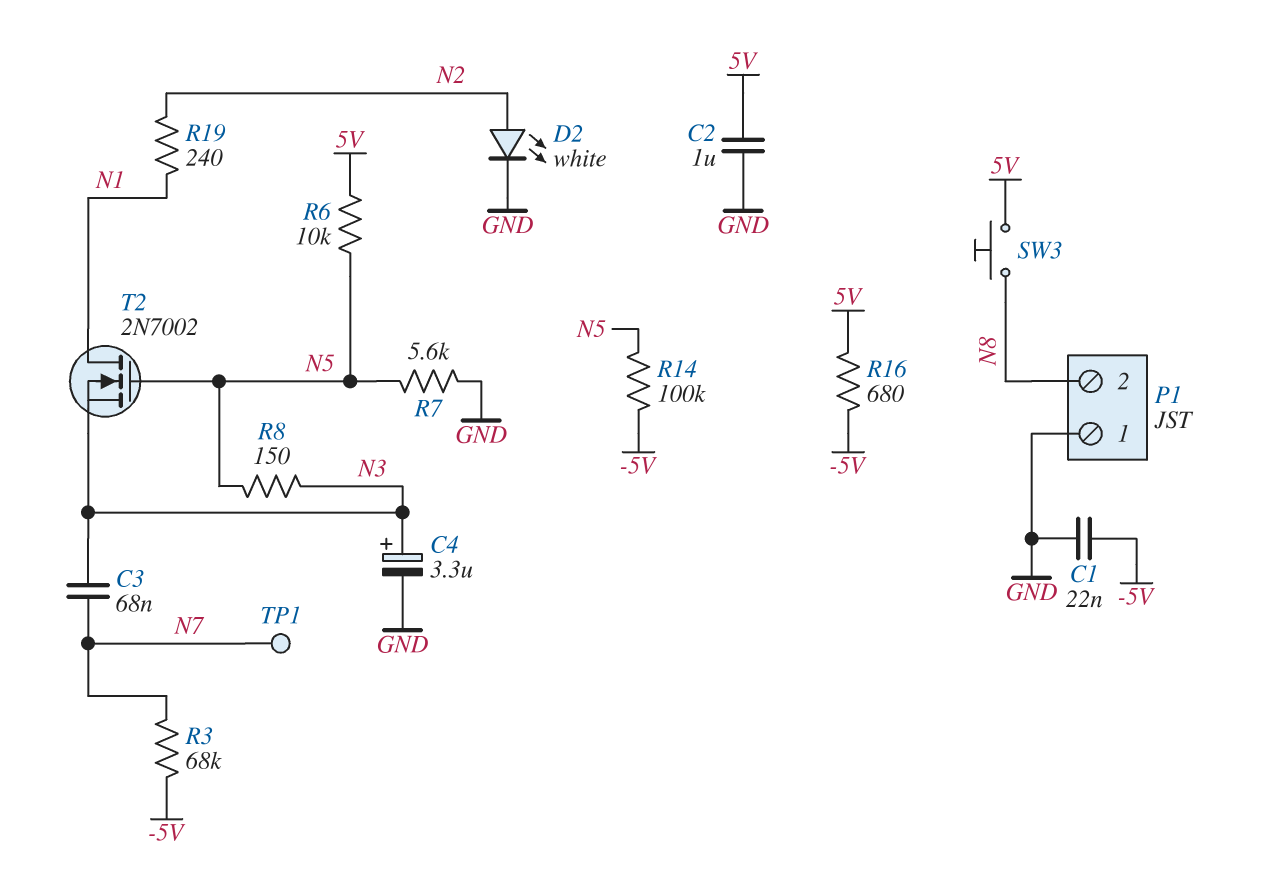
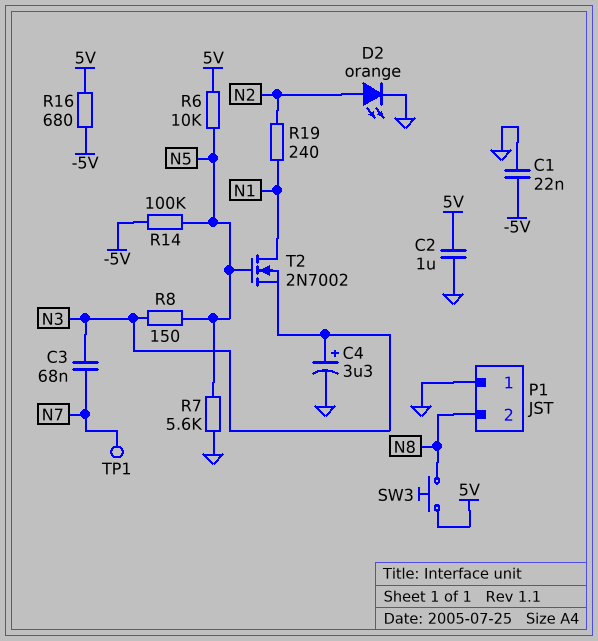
D2: LED white (A N2, K GND) -> LED orange (A N2, K GND)
R3: 68k (-5V, N7) -> none

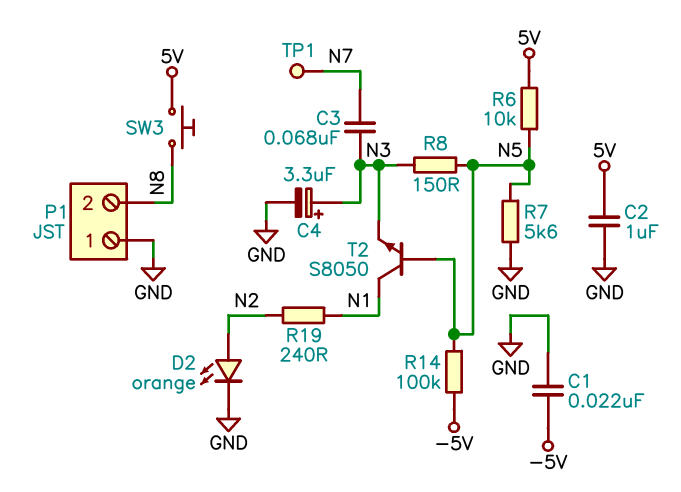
R16: 680 (-5V, 5V) -> none
T2: NMOS 2N7002 (G N5, D N1, S N3) -> NPN S8050 (B N5, C N1, E N3)

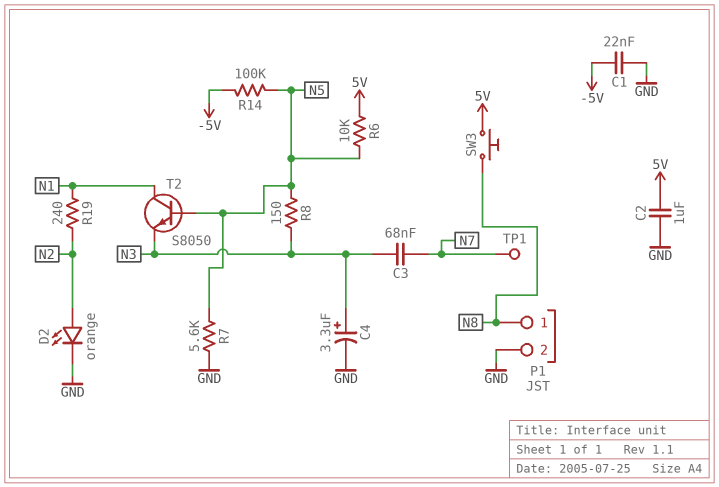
P1 pin 1: GND -> N8
P1 pin 2: N8 -> GND

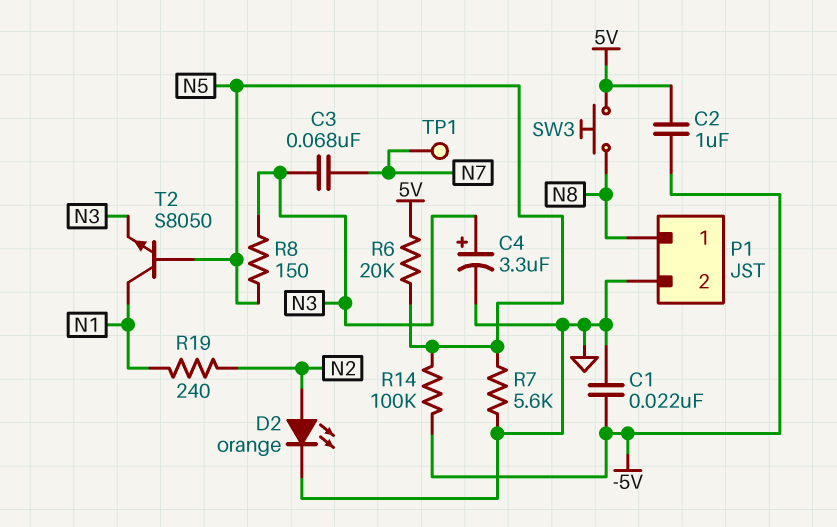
C2: 1uF (5V, GND) -> 1uF (-5V, 5V)
R6: 10k (5V, N5) -> 20k (5V, N5)

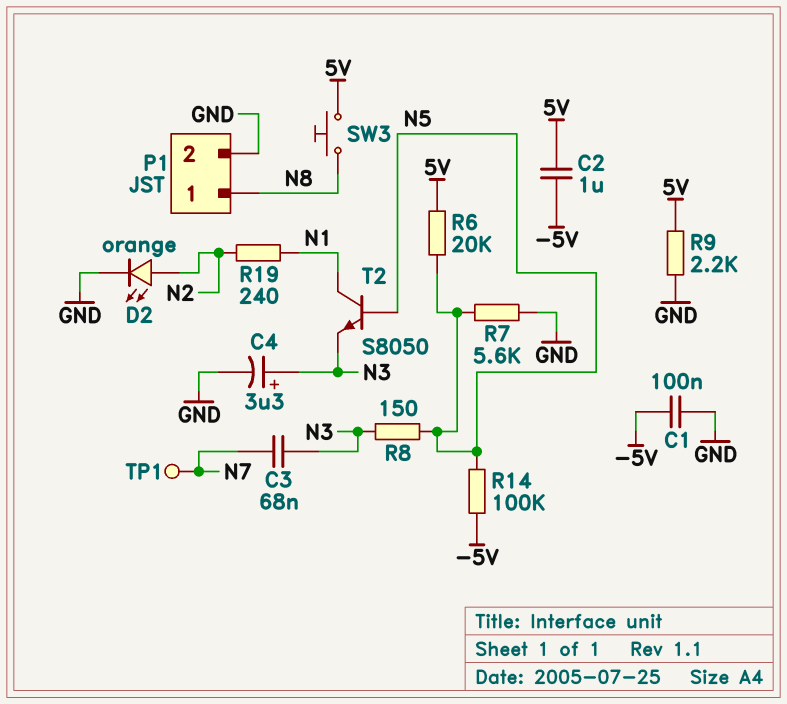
C1: 22nF (-5V, GND) -> 100nF (-5V, GND)
R9: none -> 2.2k (5V, GND)

